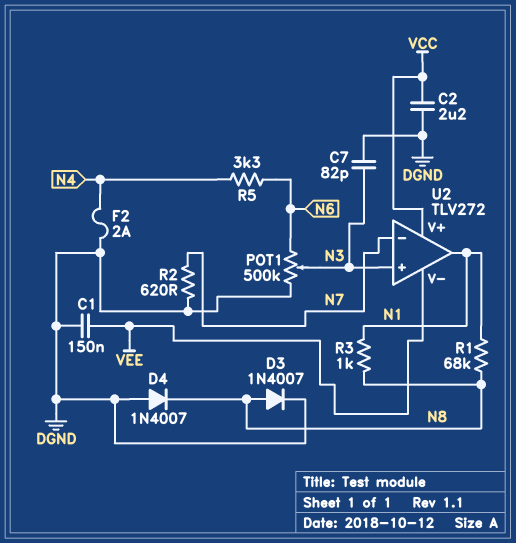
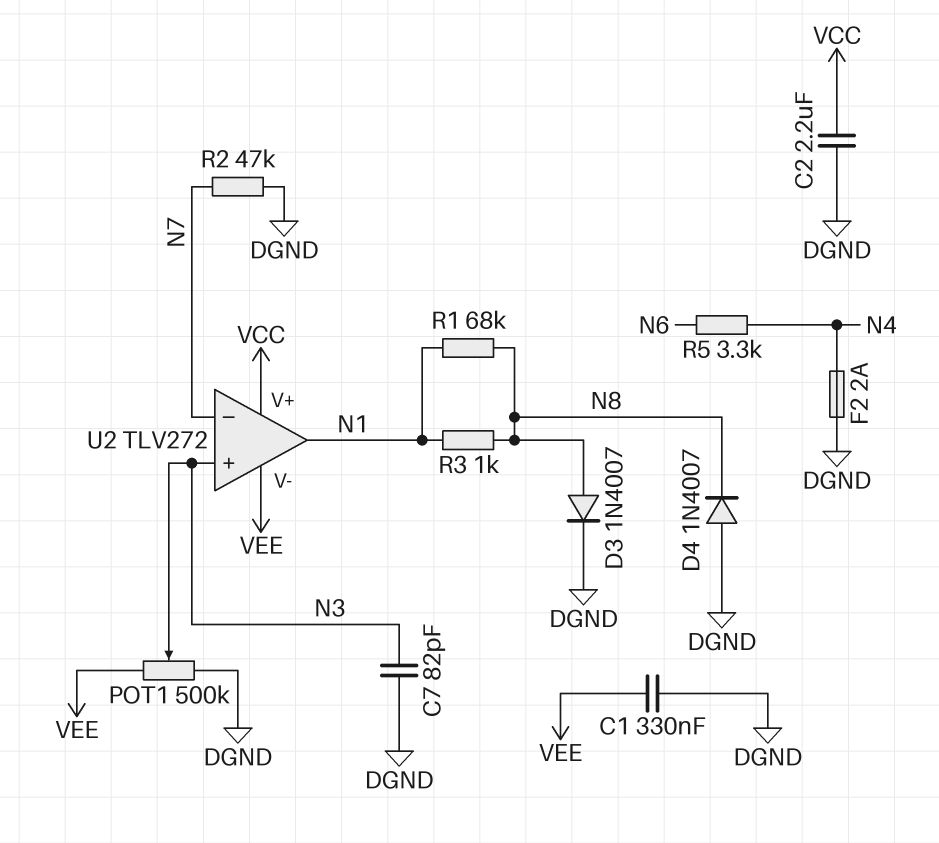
C1: 150nF (DGND, VEE) -> 330nF (DGND, VEE)
POT1: 500k (DGND, N6, wiper N3) -> 500k (DGND, VEE, wiper N3)
R2: 620 (DGND, N7) -> 47k (DGND, N7)

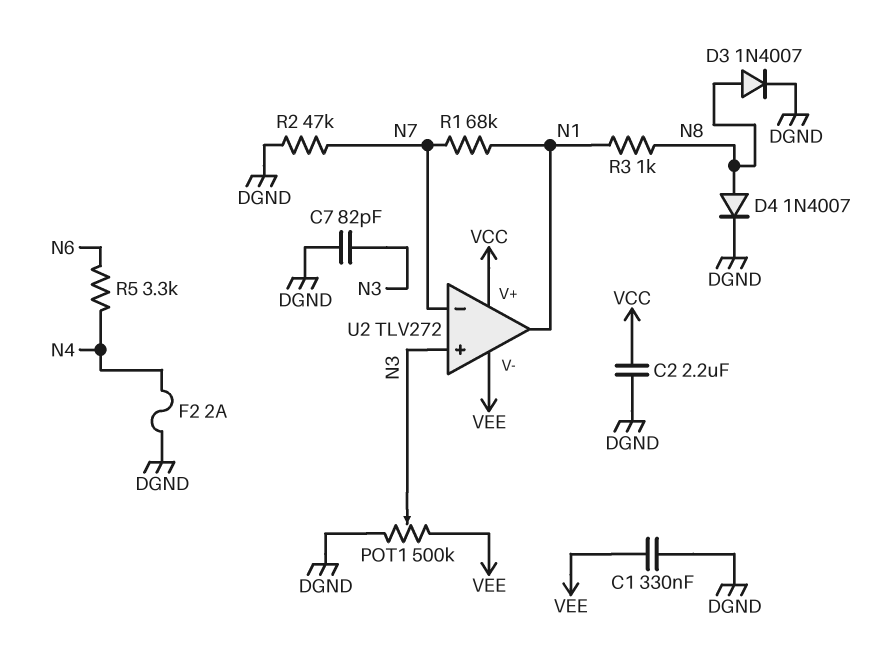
D4: diode 1N4007 (A DGND, K N8) -> diode 1N4007 (A N8, K DGND)
R1: 68k (N1, N8) -> 68k (N1, N7)

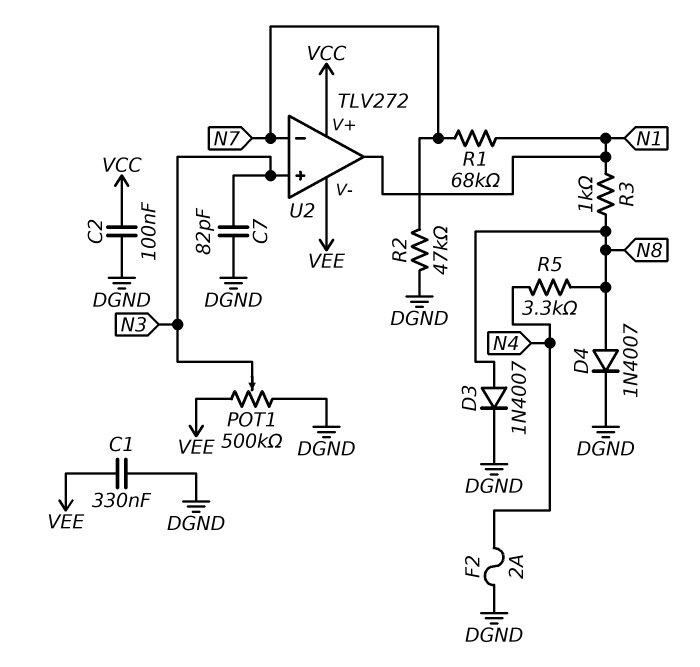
C2: 2.2uF (DGND, VCC) -> 100nF (DGND, VCC)
R5: 3.3k (N4, N6) -> 3.3k (N4, N8)

